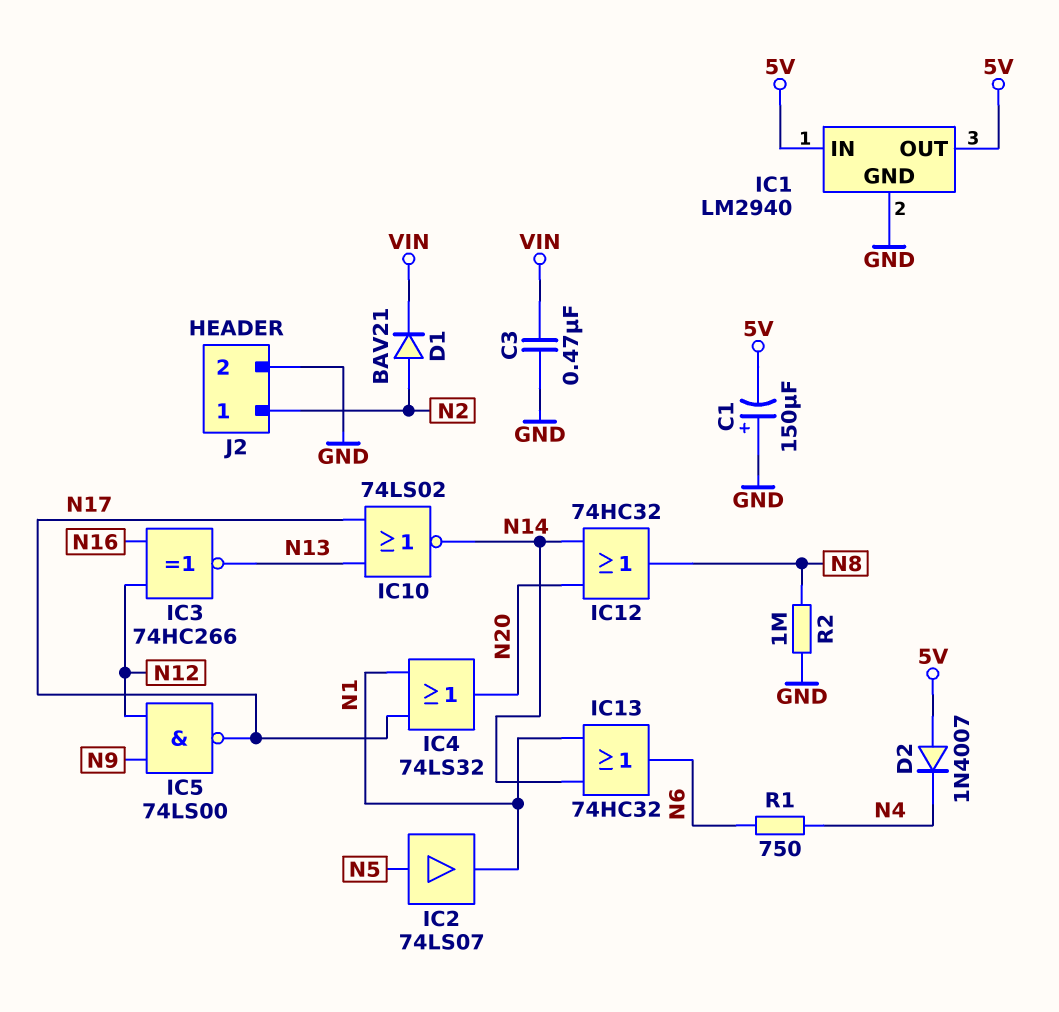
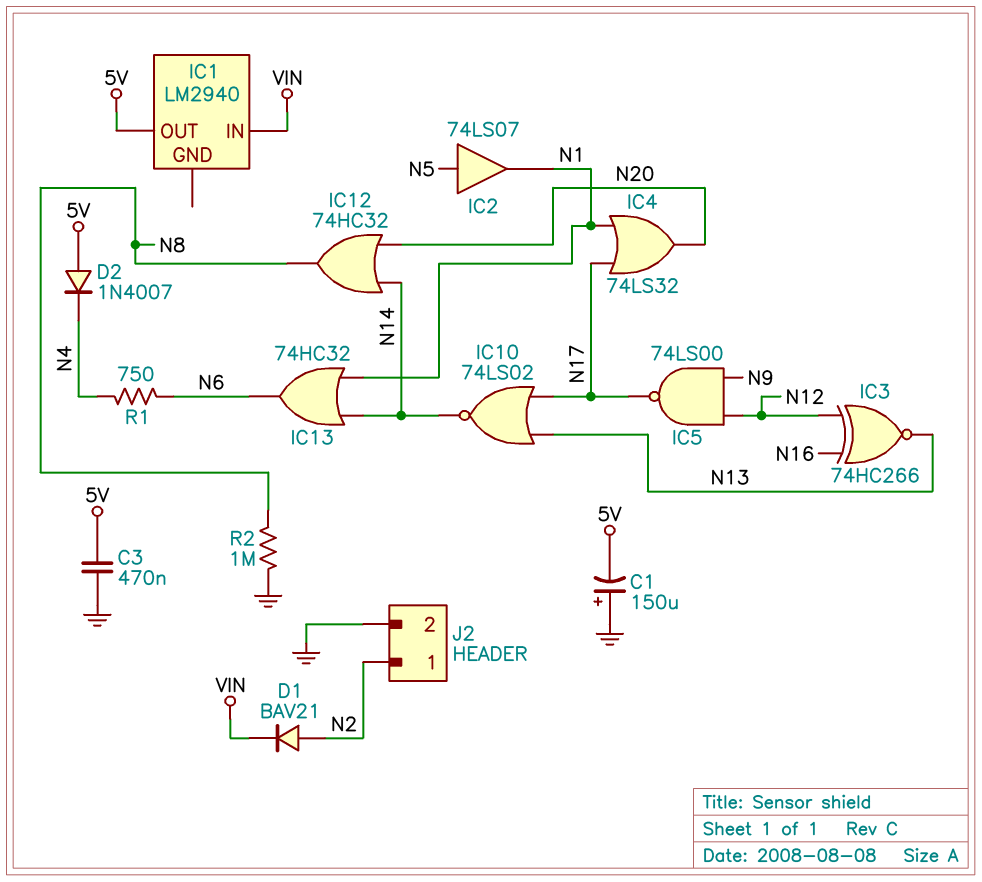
C3: 470nF (GND, VIN) -> 470nF (5V, GND)
IC1 pin GND: GND -> none
IC1 pin IN: 5V -> VIN

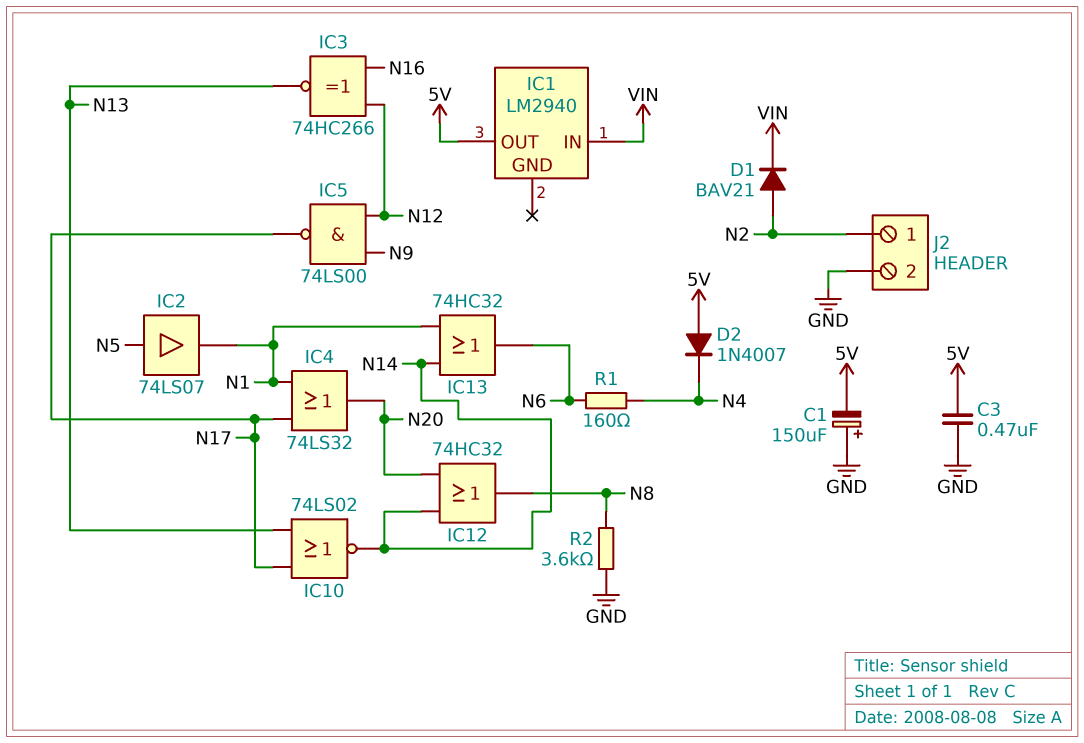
R1: 750 (N4, N6) -> 160 (N4, N6)
R2: 1M (GND, N8) -> 3.6k (GND, N8)

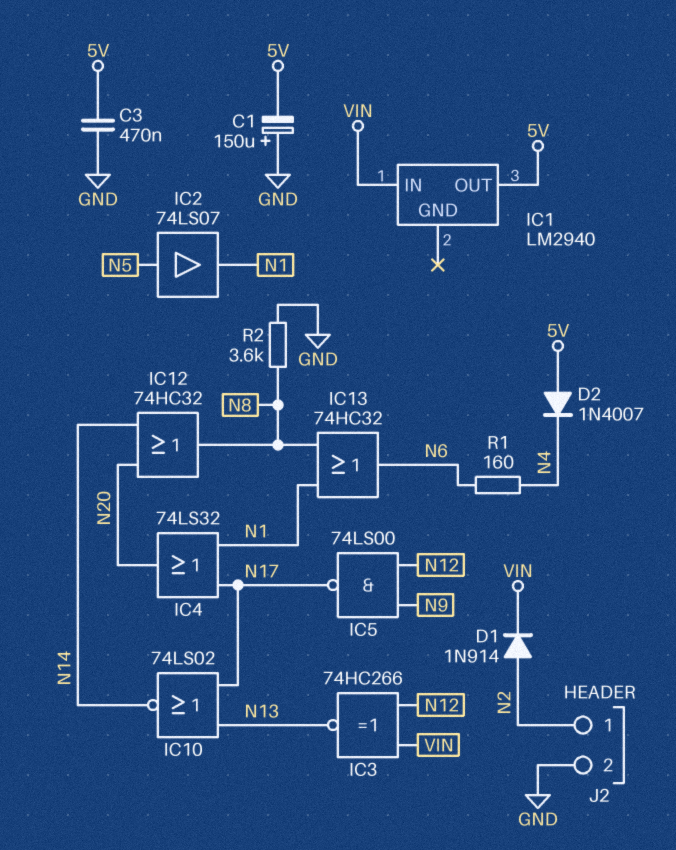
D1: diode BAV21 (A N2, K VIN) -> diode 1N914 (A N2, K VIN)
IC3: XNOR 74HC266 (in N12, in N16, out N13) -> XNOR 74HC266 (in N12, in VIN, out N13)
IC13: OR 74HC32 (in N1, in N14, out N6) -> OR 74HC32 (in N1, in N8, out N6)

